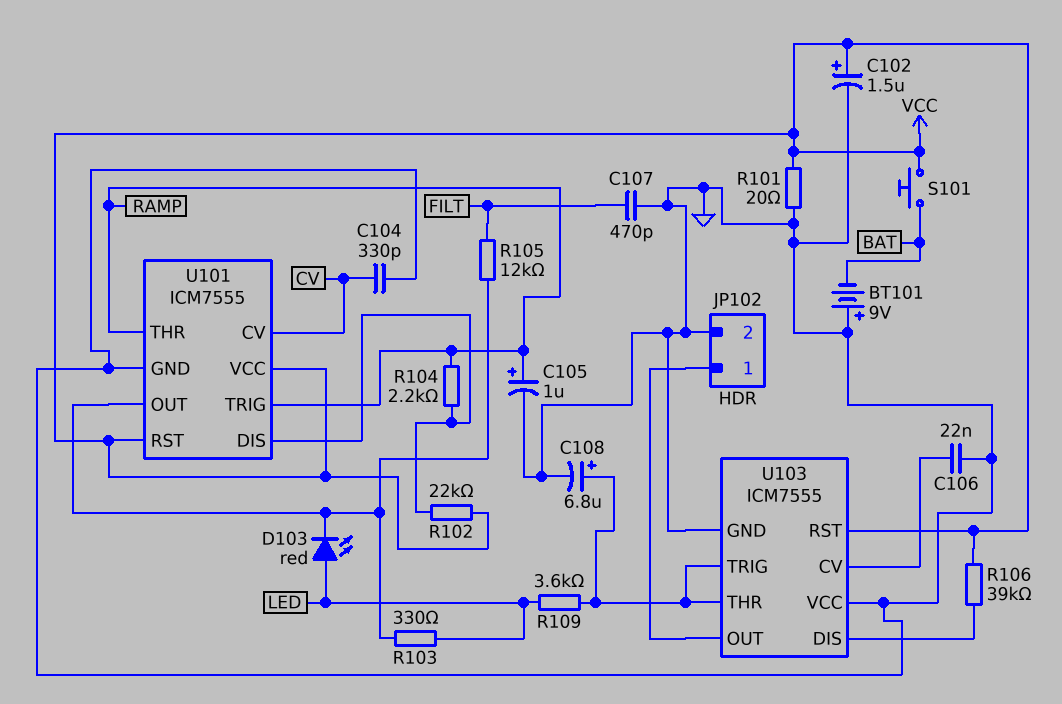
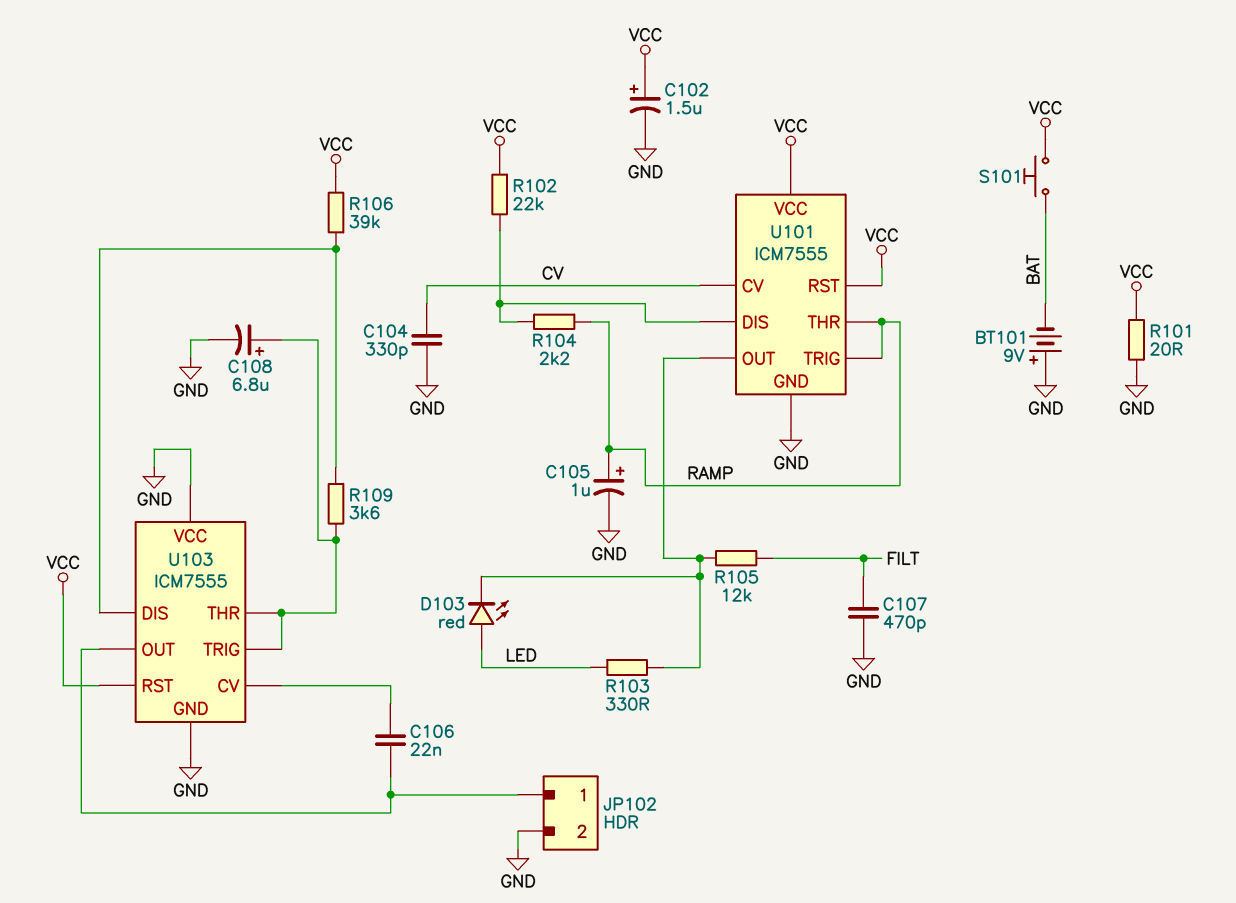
C106: 22nF (GND, U103/CV) -> 22nF (JP102/1, U103/CV)
R109: 3.6k (LED, U103/THR) -> 3.6k (U103/DIS, U103/THR)

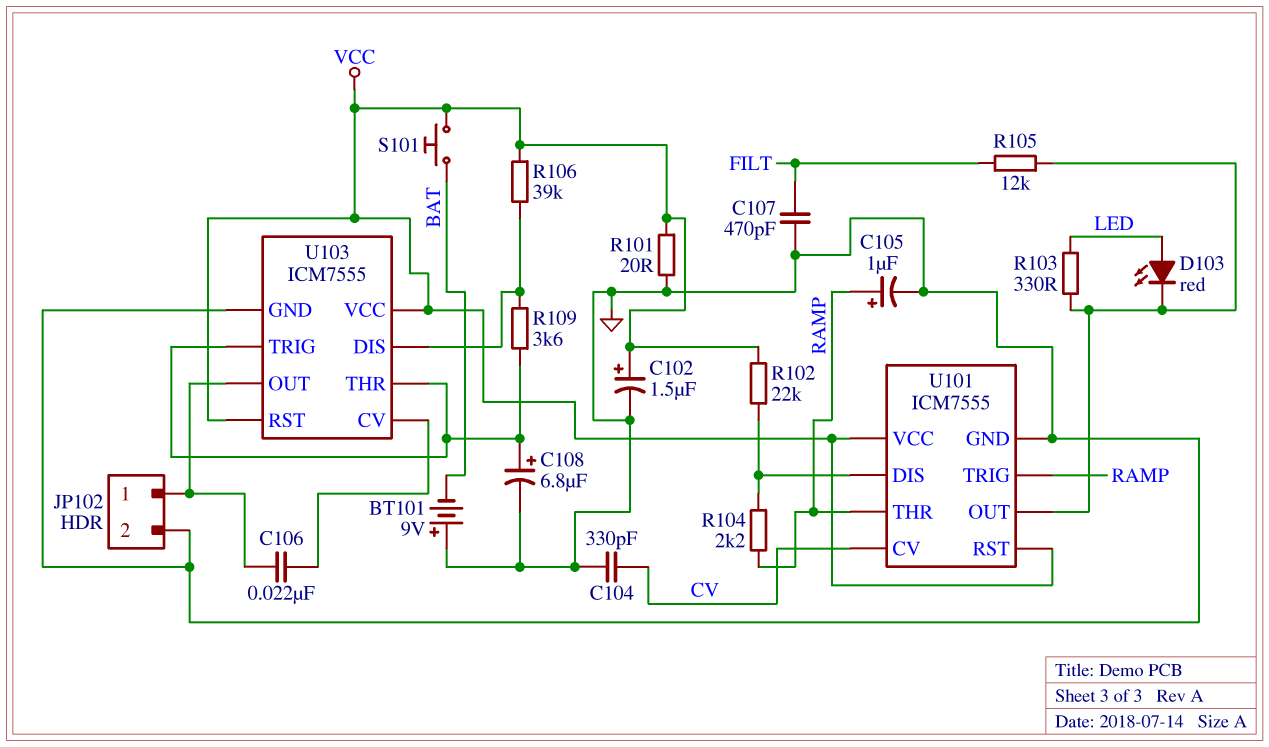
U103 pin VCC: GND -> VCC

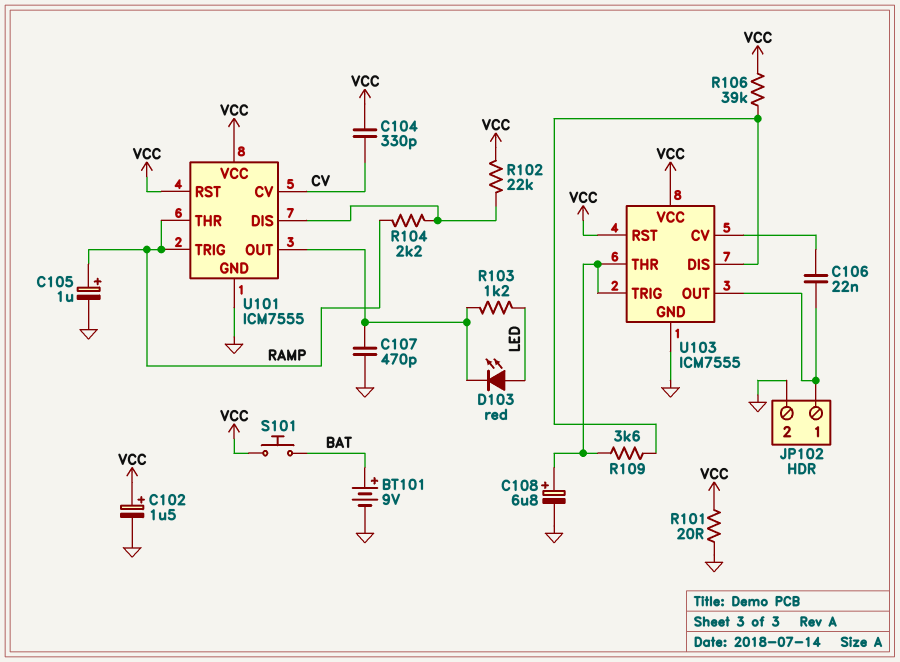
BT101: 9V (plus GND, minus BAT) -> 9V (plus BAT, minus GND)
C104: 330pF (CV, GND) -> 330pF (CV, VCC)
C107: 470pF (FILT, GND) -> 470pF (GND, U101/OUT)
R103: 330 (LED, U101/OUT) -> 1.2k (LED, U101/OUT)
R105: 12k (FILT, U101/OUT) -> none

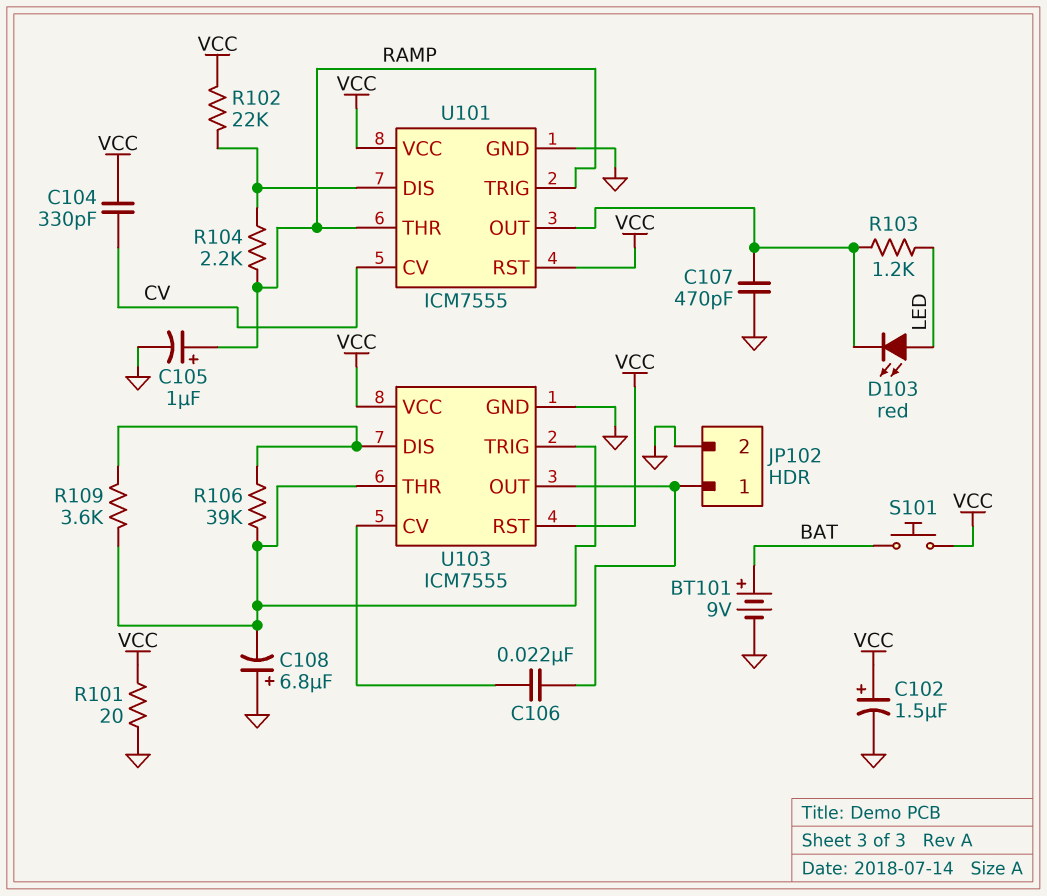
C108: 6.8uF (plus U103/THR, minus GND) -> 6.8uF (plus GND, minus U103/THR)
R106: 39k (U103/DIS, VCC) -> 39k (U103/DIS, U103/THR)

